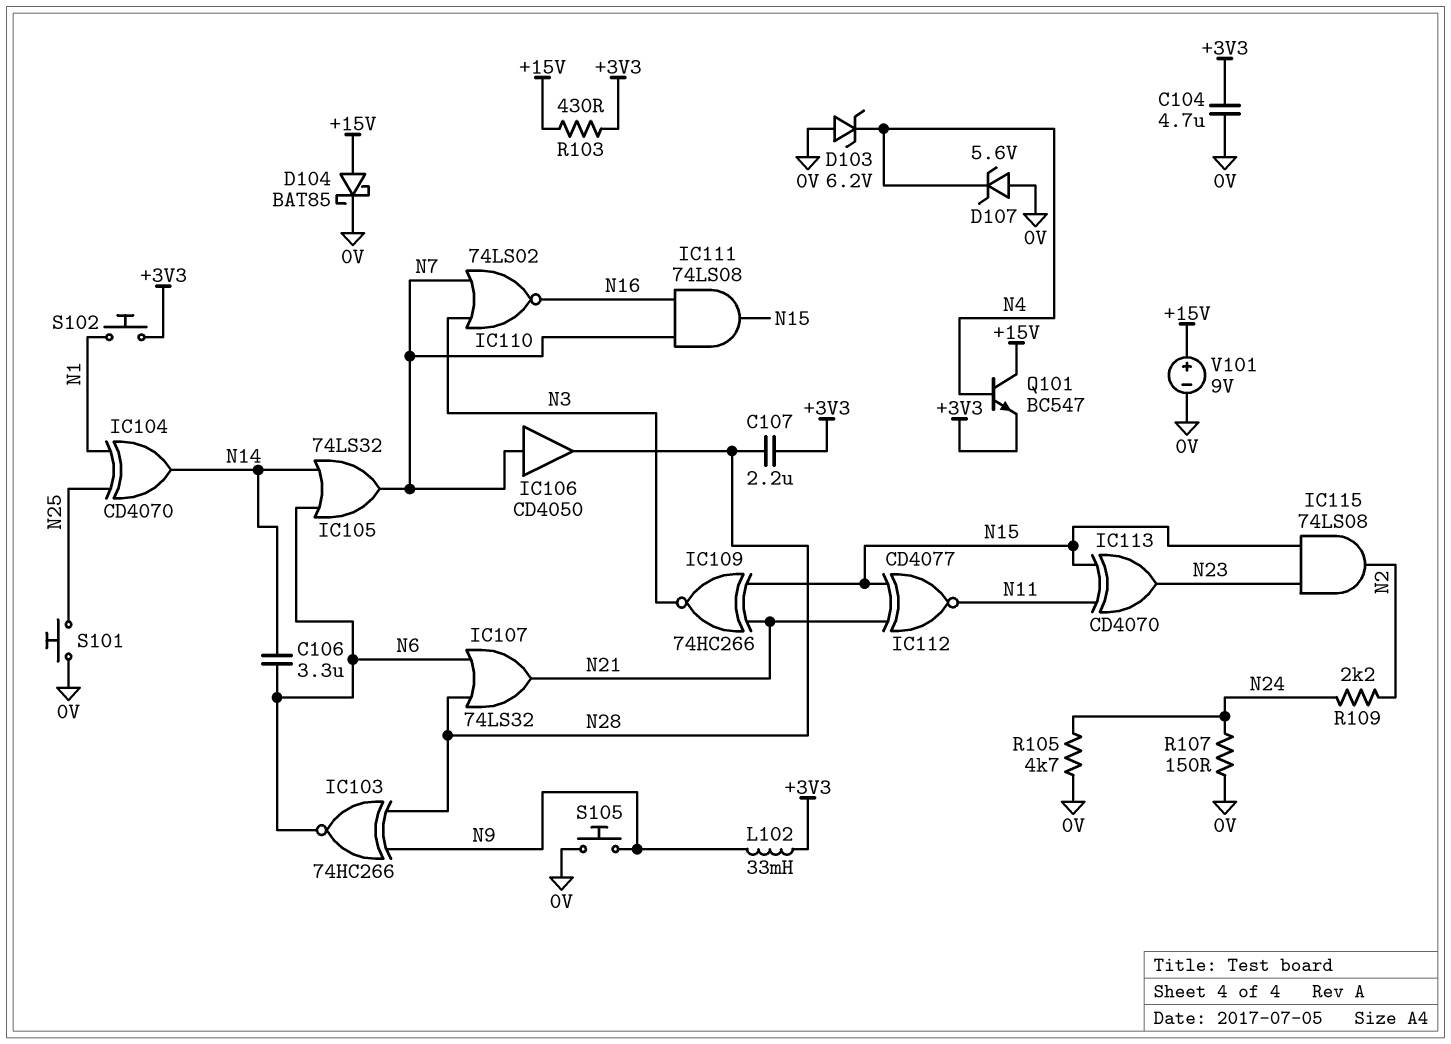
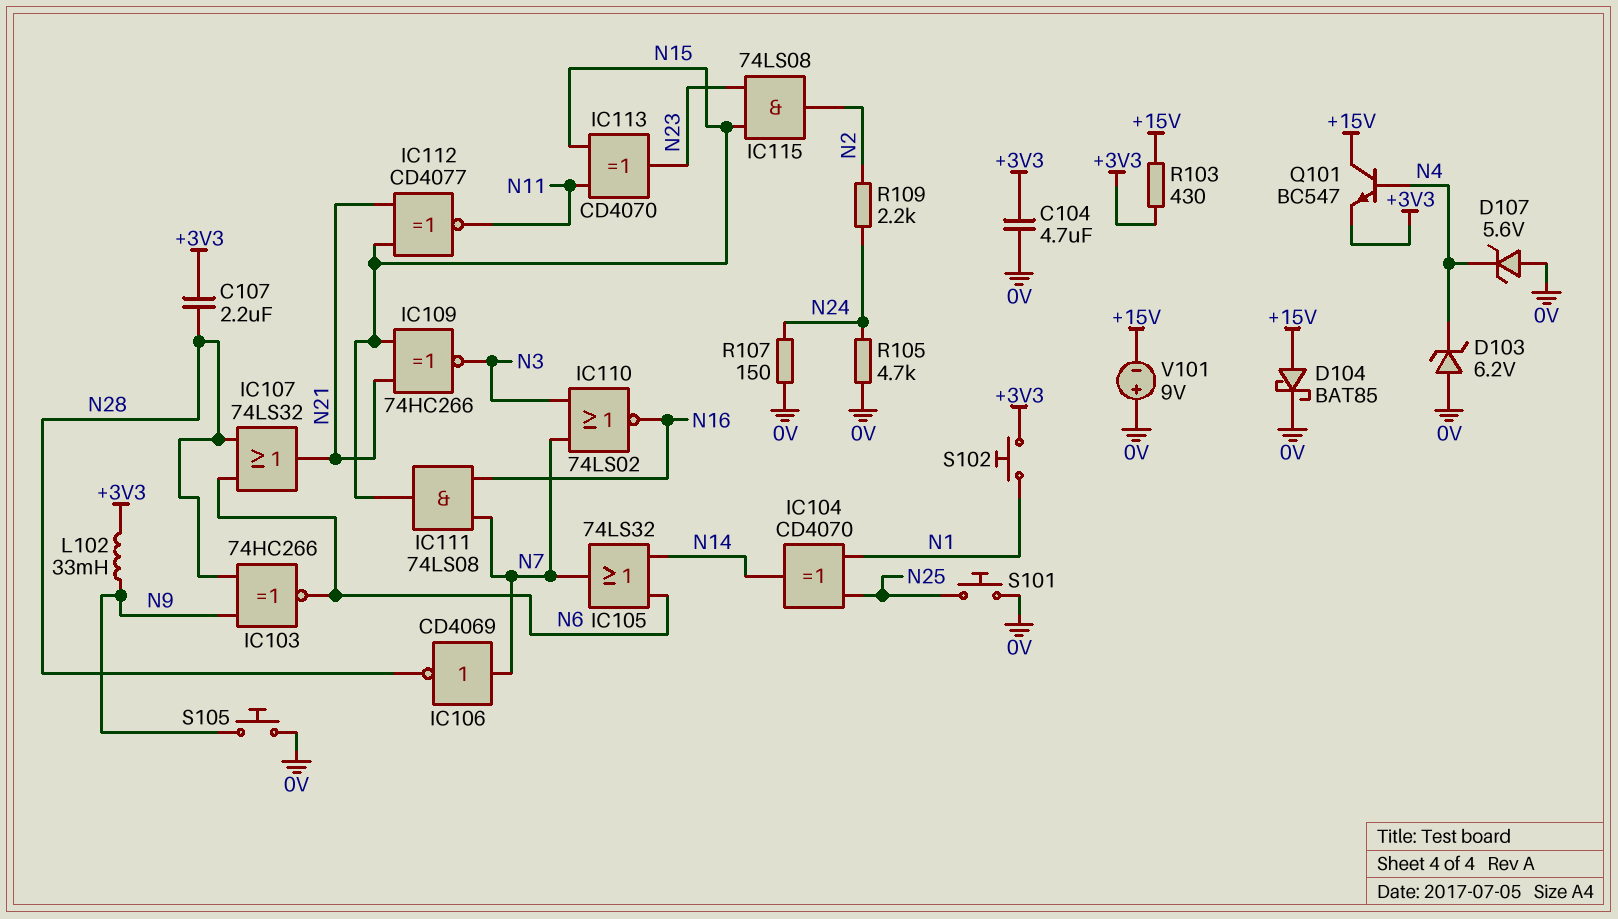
C106: 3.3uF (N6, N14) -> none
IC106: buffer CD4050 (in N7, out N28) -> NOT CD4069 (in N7, out N28)
V101: 9V (plus +15V, minus 0V) -> 9V (plus 0V, minus +15V)

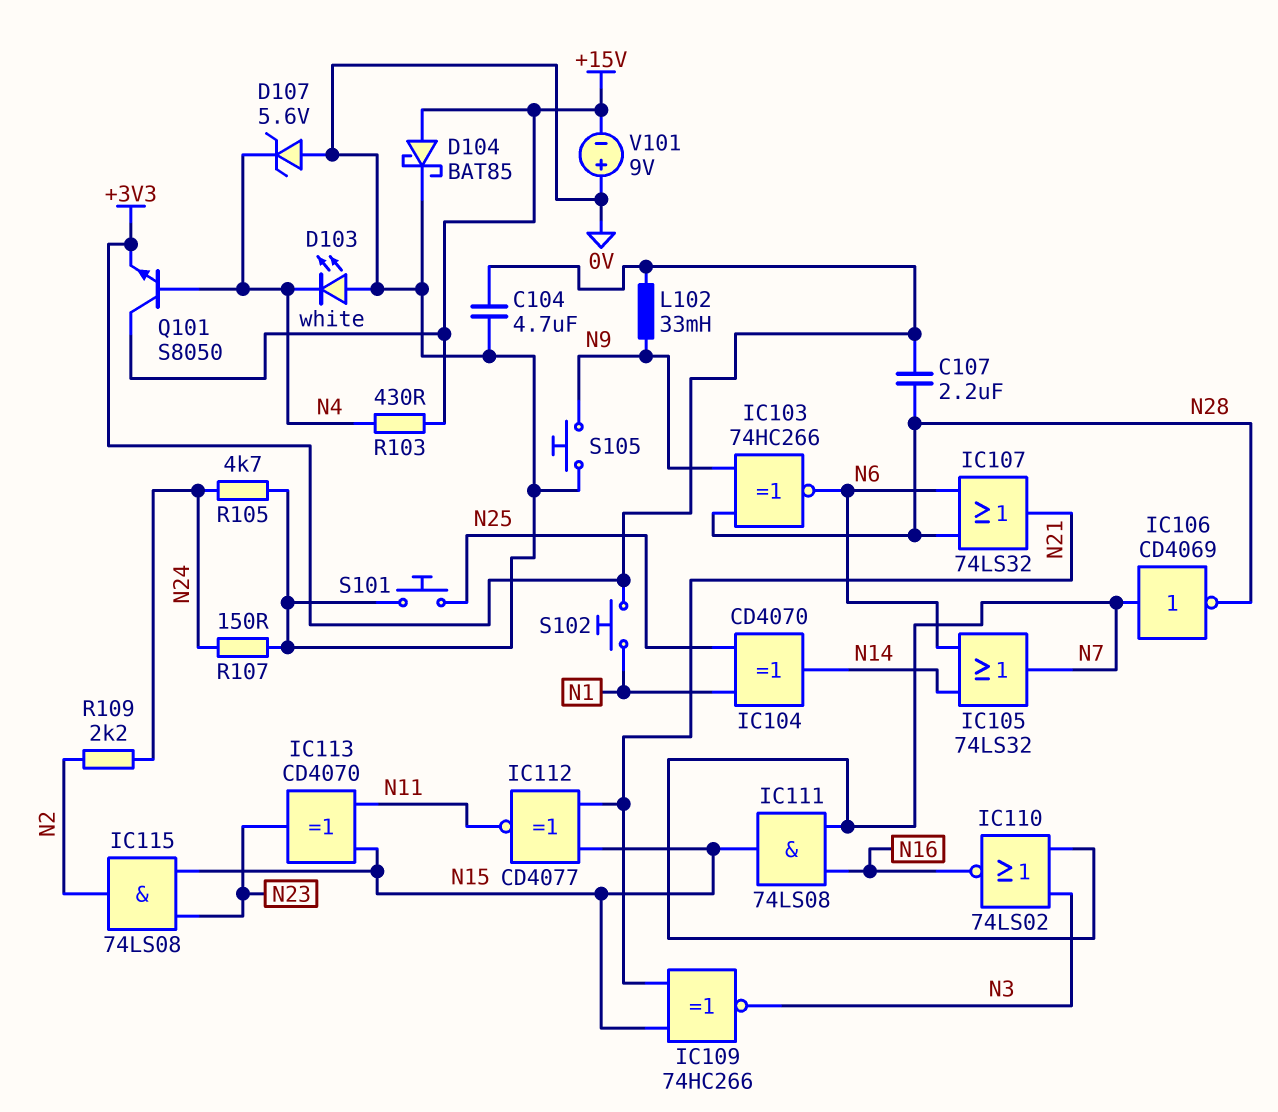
D103: zener 6.2V (A 0V, K N4) -> LED white (A 0V, K N4)
Q101: NPN BC547 (B N4, C +15V, E +3V3) -> NPN S8050 (B N4, C +15V, E +3V3)
R103: 430 (+3V3, +15V) -> 430 (+15V, N4)

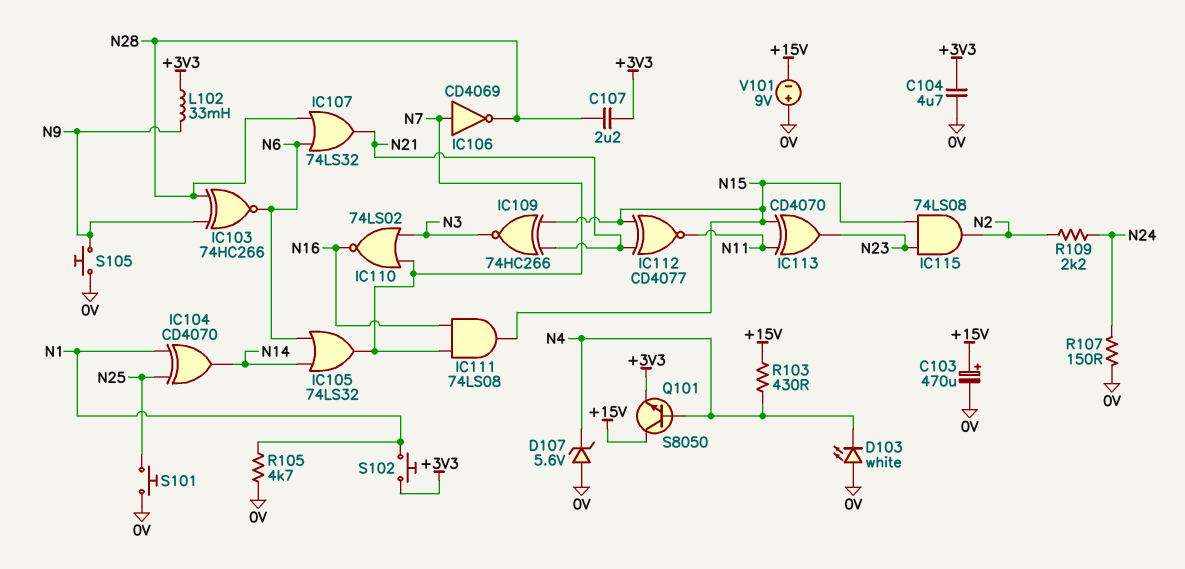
C103: none -> 470uF (plus +15V, minus 0V)
D104: schottky BAT85 (A +15V, K 0V) -> none
R105: 4.7k (0V, N24) -> 4.7k (0V, N1)

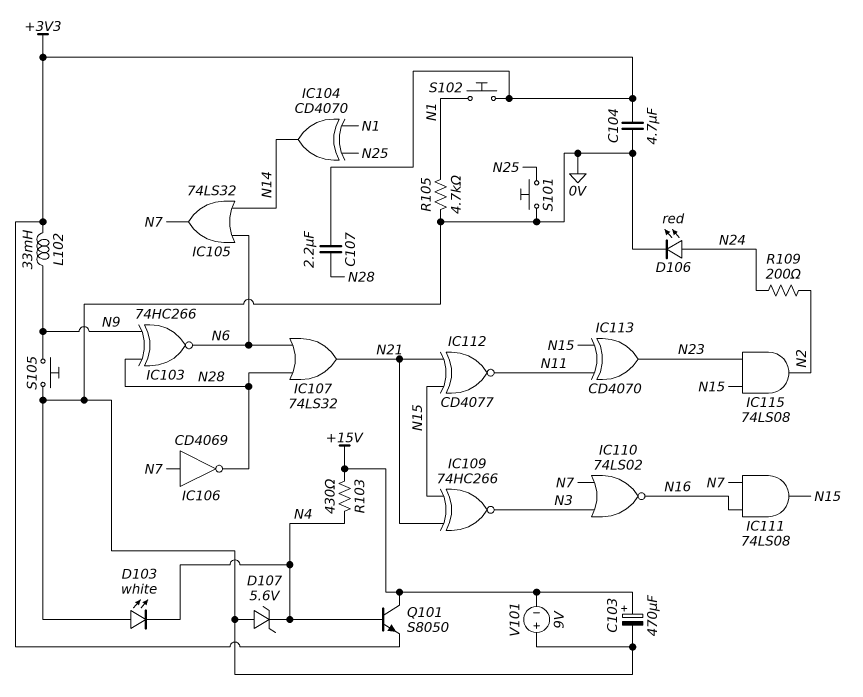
D106: none -> LED red (A N24, K 0V)
R107: 150 (0V, N24) -> none
R109: 2.2k (N2, N24) -> 200 (N2, N24)

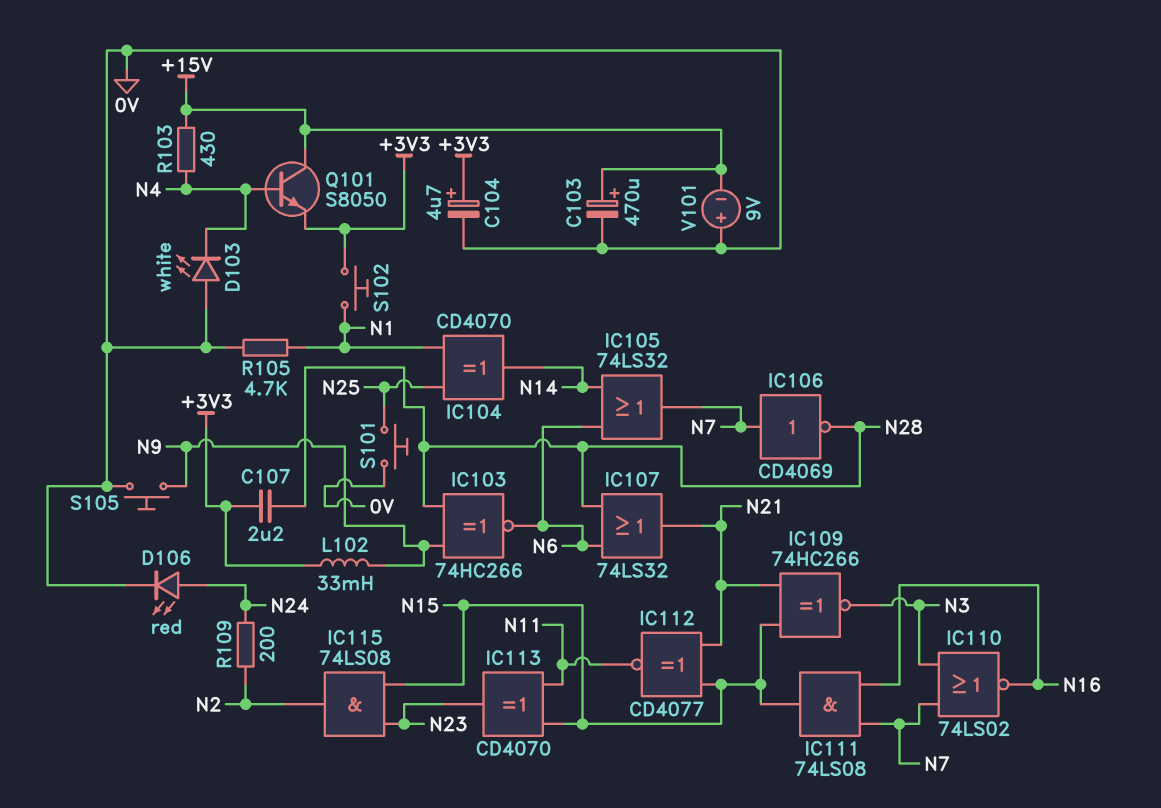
C104: 4.7uF (+3V3, 0V) -> 4.7uF (plus +3V3, minus 0V)
D107: zener 5.6V (A 0V, K N4) -> none

